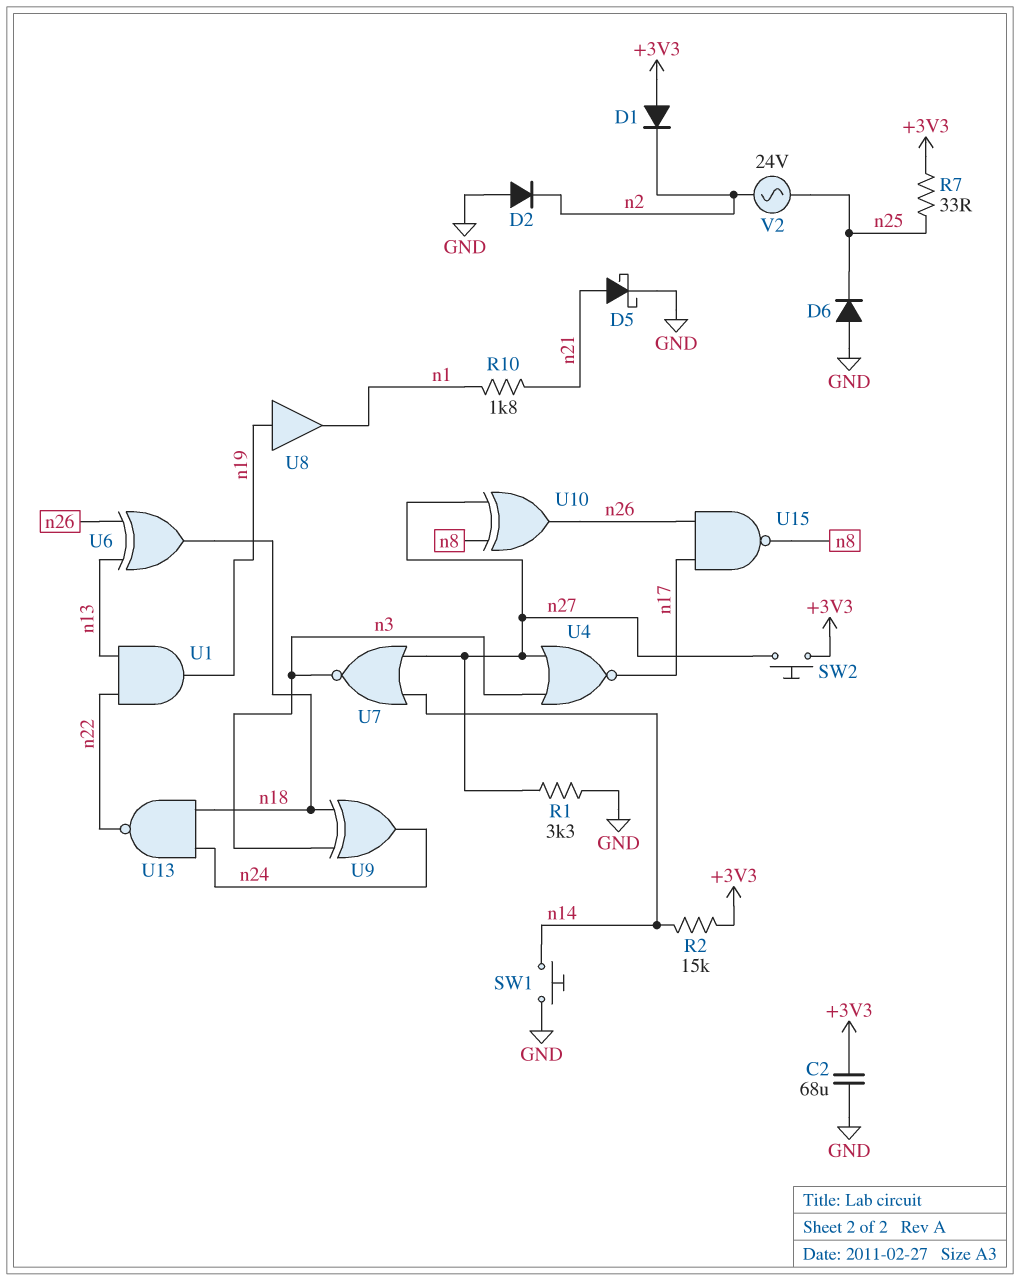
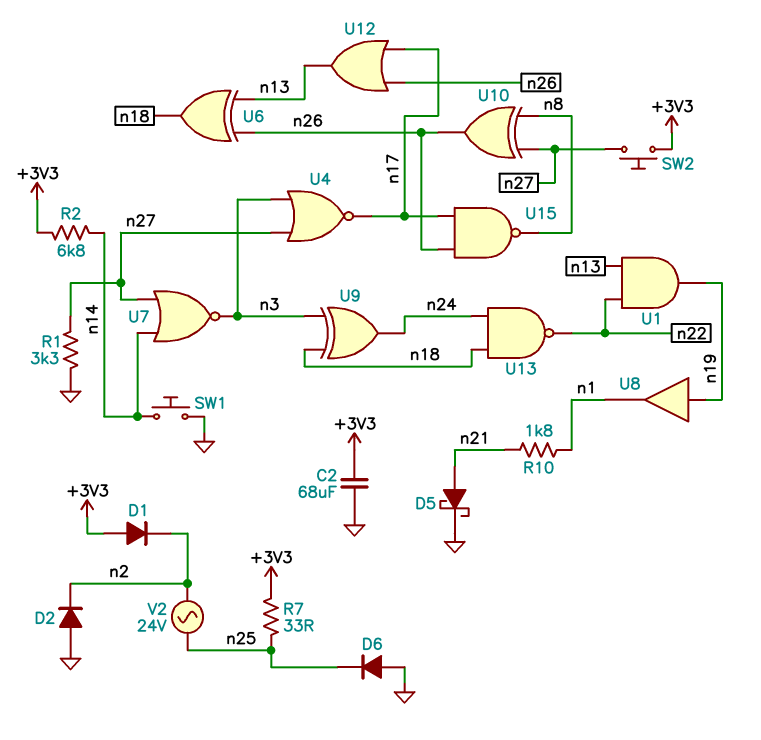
R2: 15k (+3V3, n14) -> 6.8k (+3V3, n14)
U12: none -> OR (in n17, in n26, out n13)

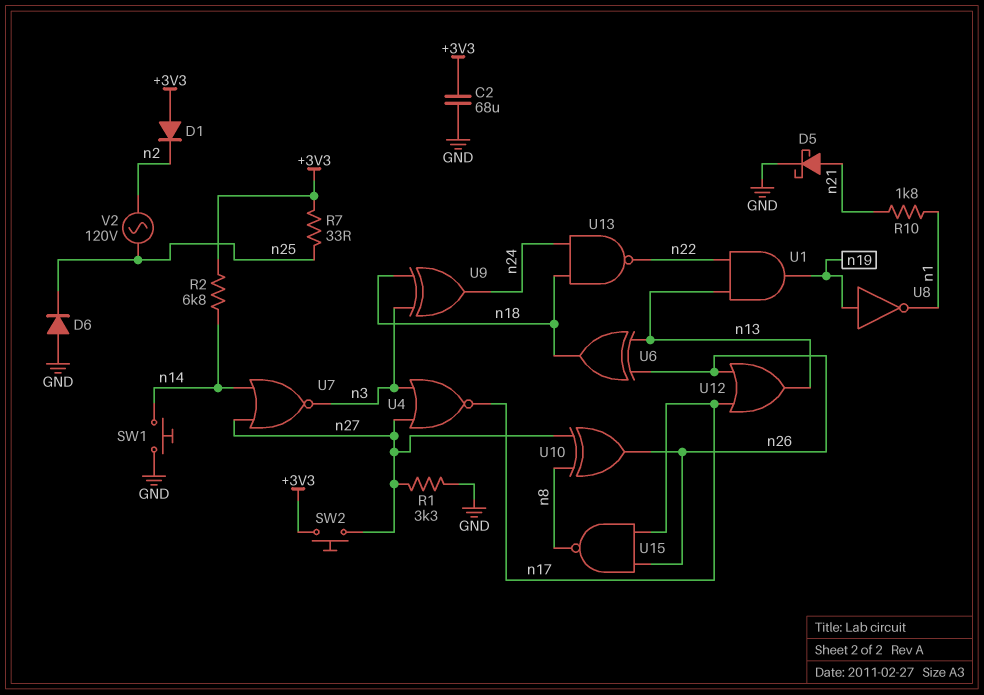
D2: diode (A GND, K n2) -> none
U8: buffer (in n19, out n1) -> NOT (in n19, out n1)
V2: AC 24V (n2, n25) -> AC 120V (n2, n25)

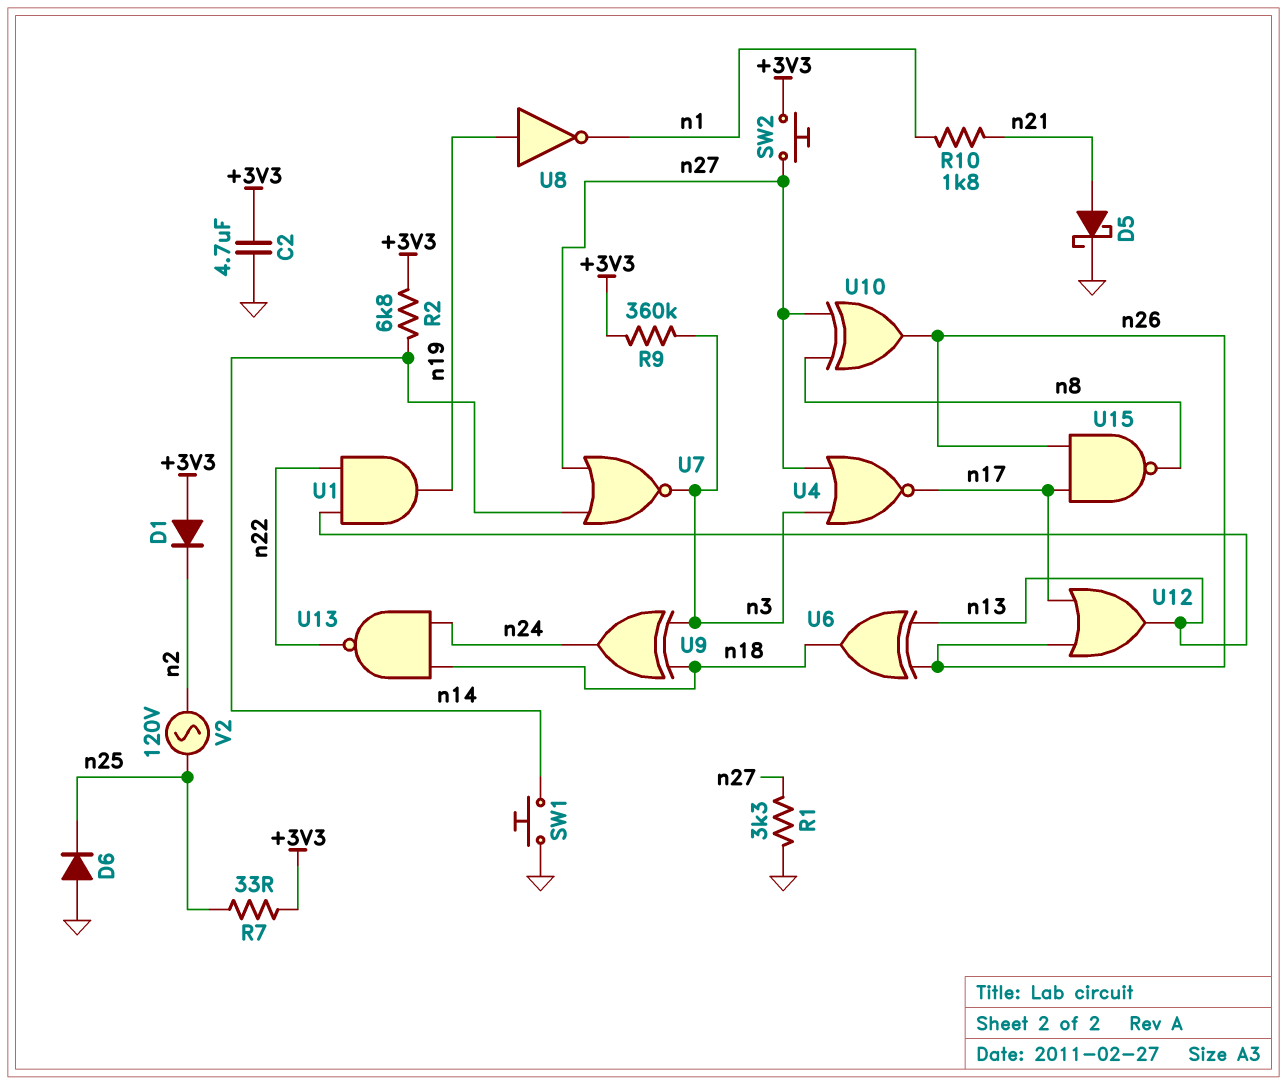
C2: 68uF (+3V3, GND) -> 4.7uF (+3V3, GND)
R9: none -> 360k (+3V3, n3)

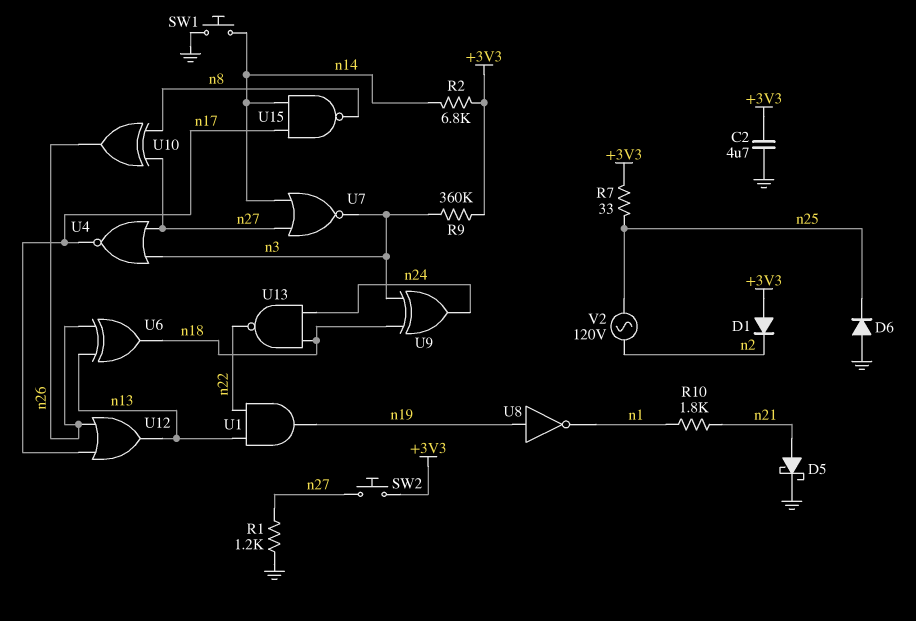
R1: 3.3k (GND, n27) -> 1.2k (GND, n27)
U15: NAND (in n17, in n26, out n8) -> NAND (in n14, in n17, out n8)

